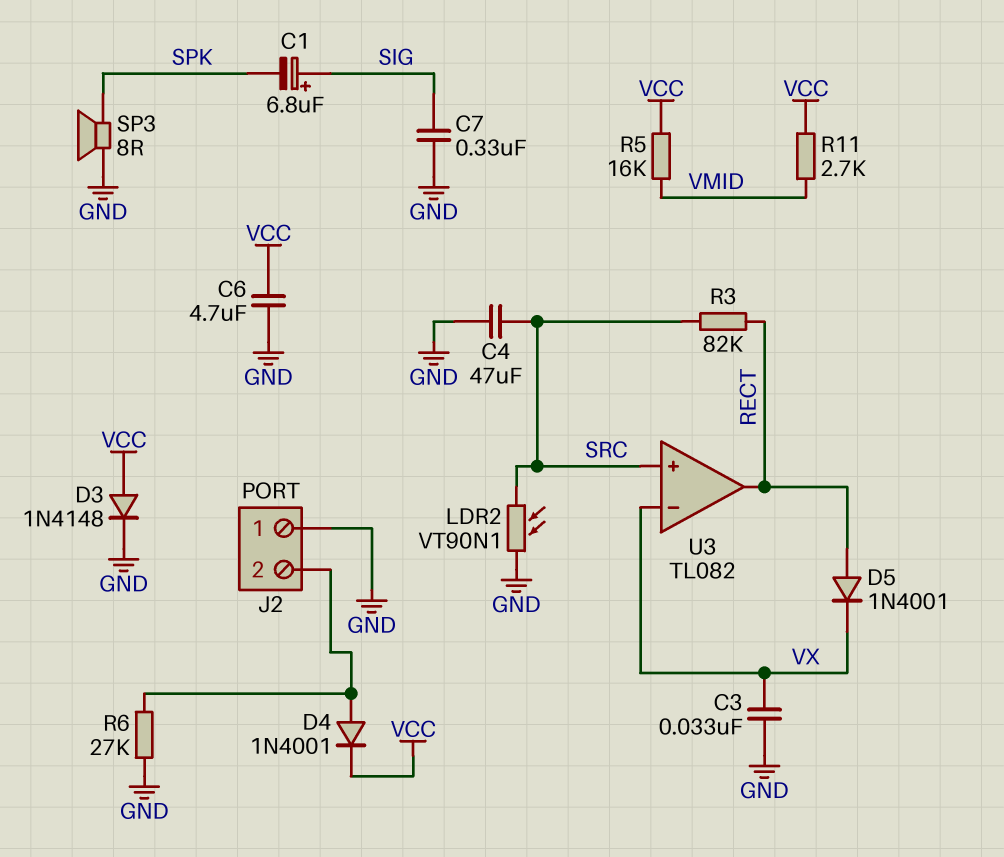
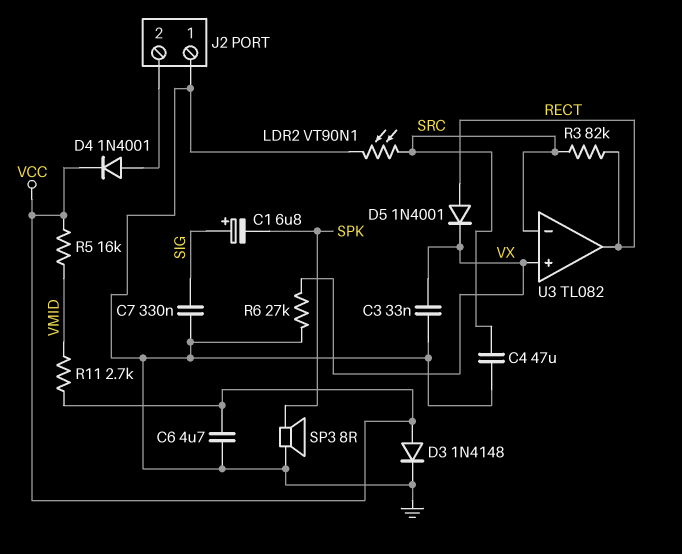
R6: 27k (GND, J2/2) -> 27k (GND, VX)
U3 pin in+: SRC -> VX
U3 pin in-: VX -> SRC

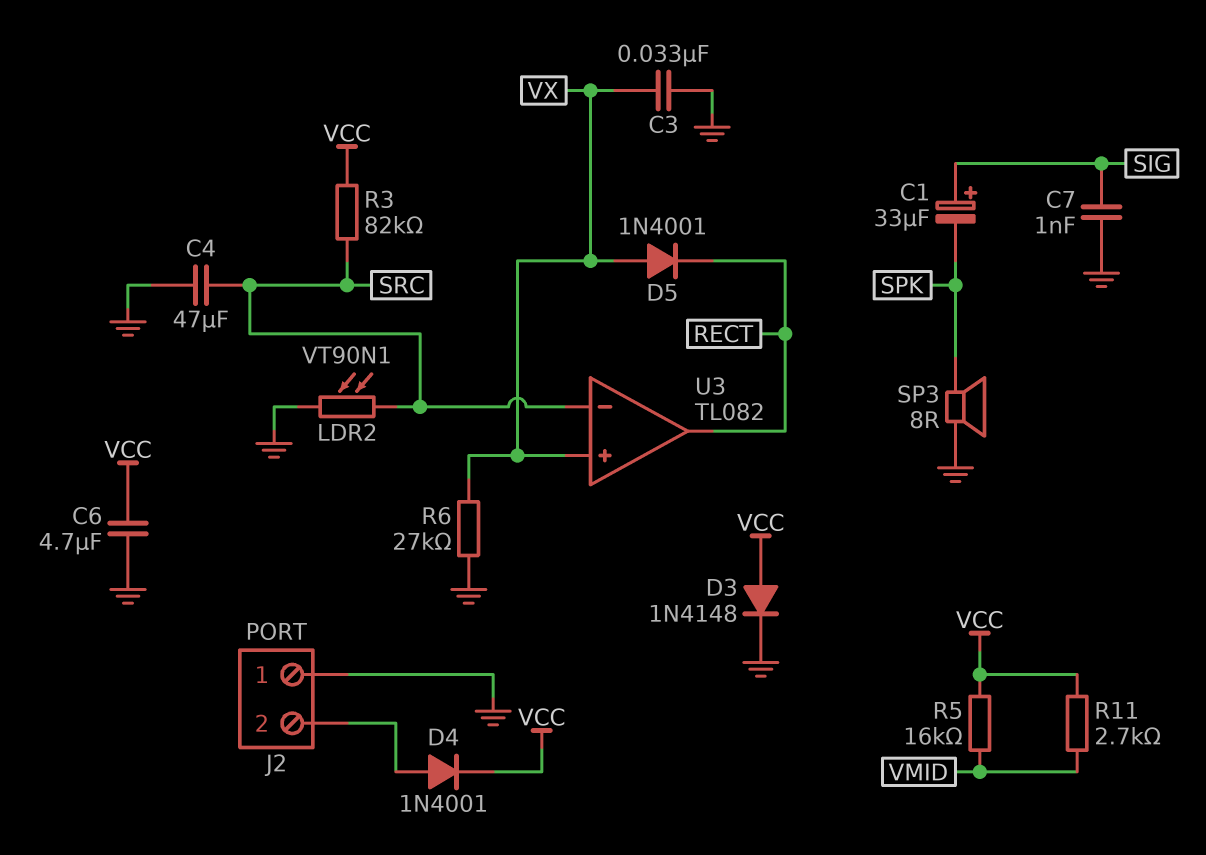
C1: 6.8uF (plus SIG, minus SPK) -> 33uF (plus SIG, minus SPK)
C7: 330nF (GND, SIG) -> 1nF (GND, SIG)
D5: diode 1N4001 (A RECT, K VX) -> diode 1N4001 (A VX, K RECT)
R3: 82k (RECT, SRC) -> 82k (SRC, VCC)

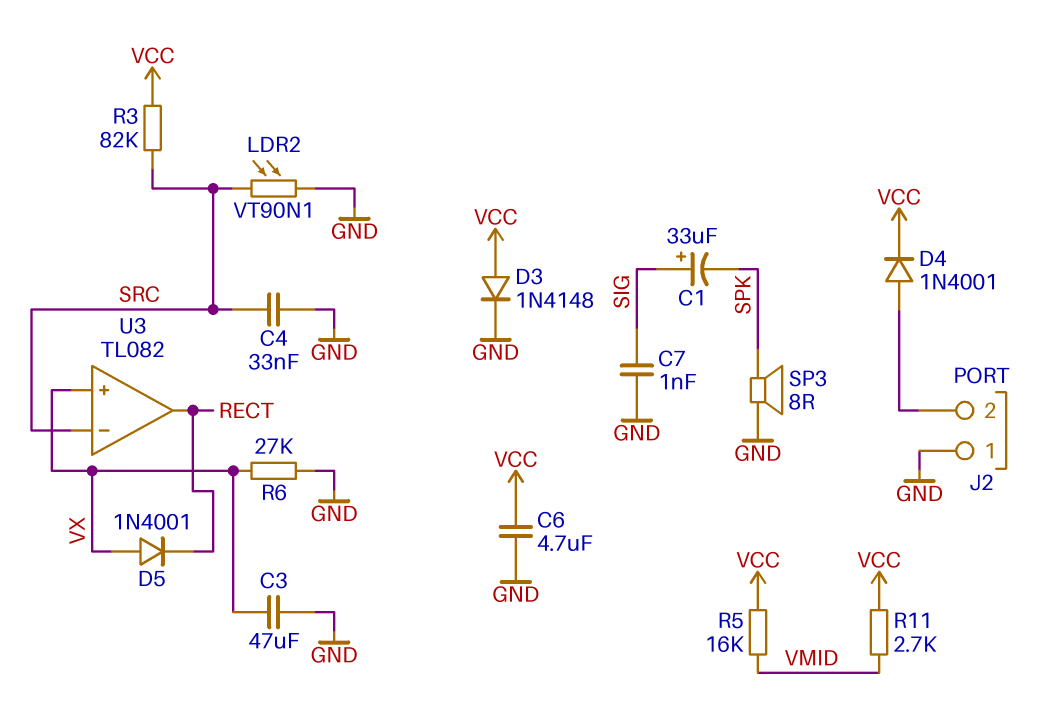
C3: 33nF (GND, VX) -> 47uF (GND, VX)
C4: 47uF (GND, SRC) -> 33nF (GND, SRC)

